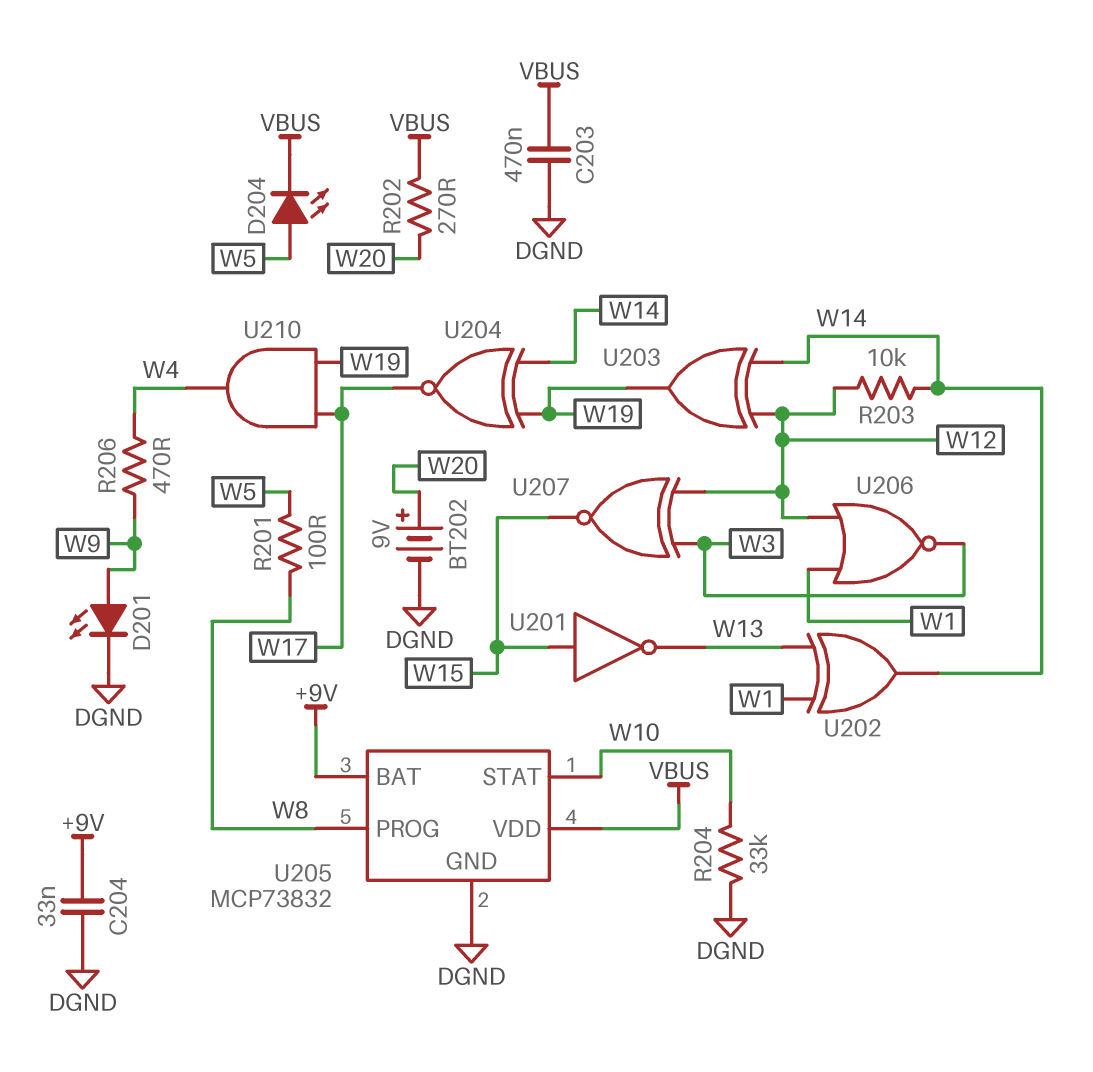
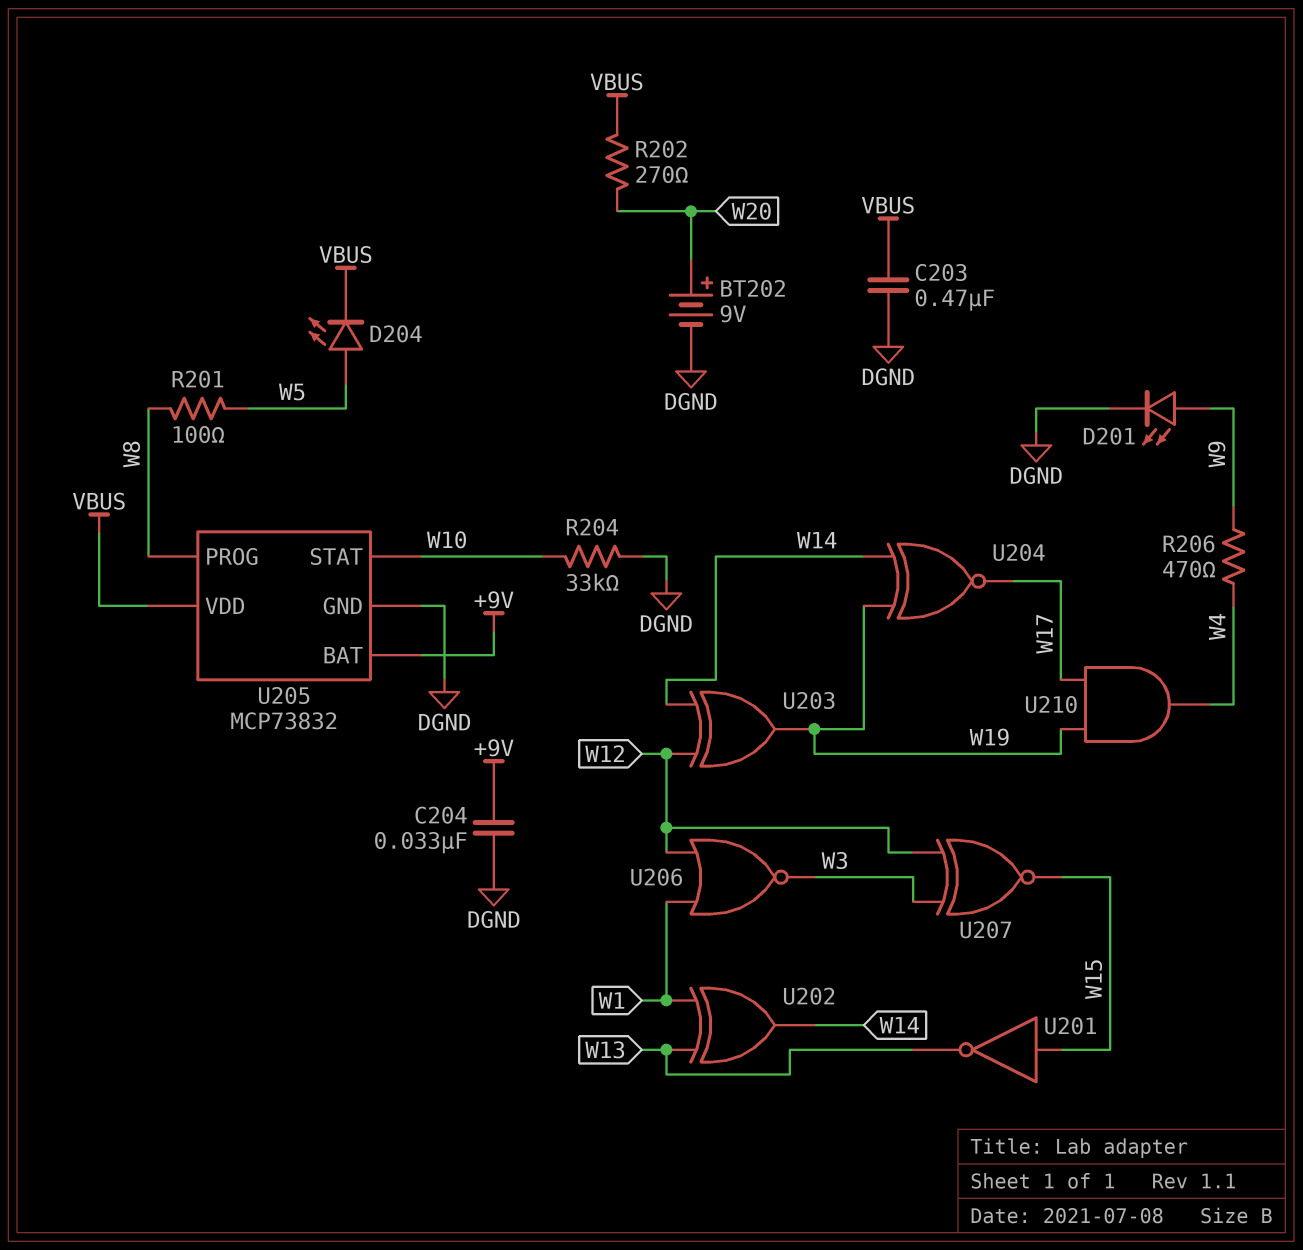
R203: 10k (W12, W14) -> none

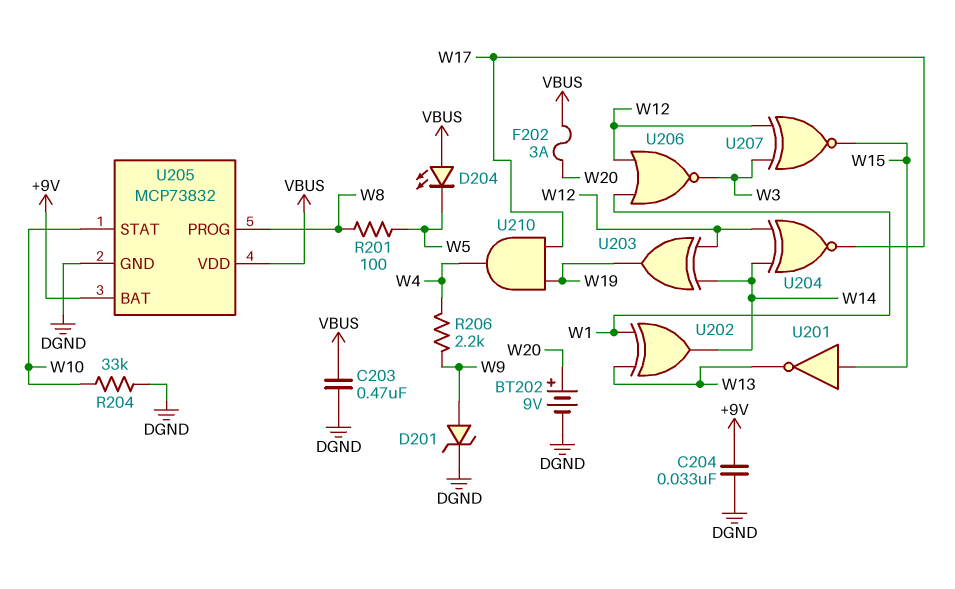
D201: LED (A W9, K DGND) -> zener (A W9, K DGND)
D204: LED (A W5, K VBUS) -> LED (A VBUS, K W5)
F202: none -> 3A (VBUS, W20)
R202: 270 (VBUS, W20) -> none
R206: 470 (W4, W9) -> 2.2k (W4, W9)
U204: XNOR (in W14, in W19, out W17) -> XNOR (in W12, in W14, out W17)

